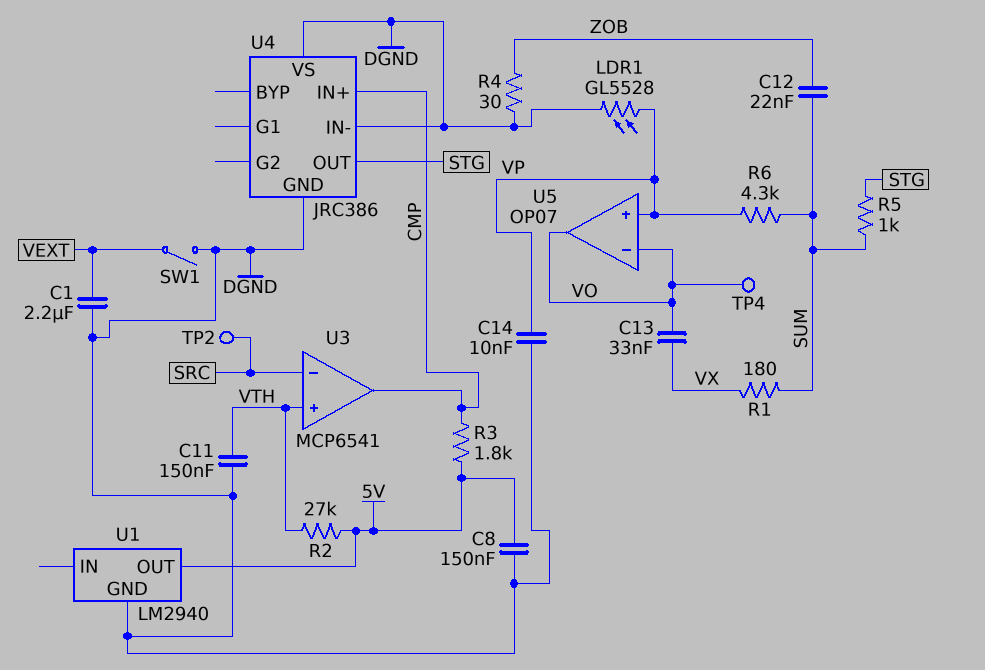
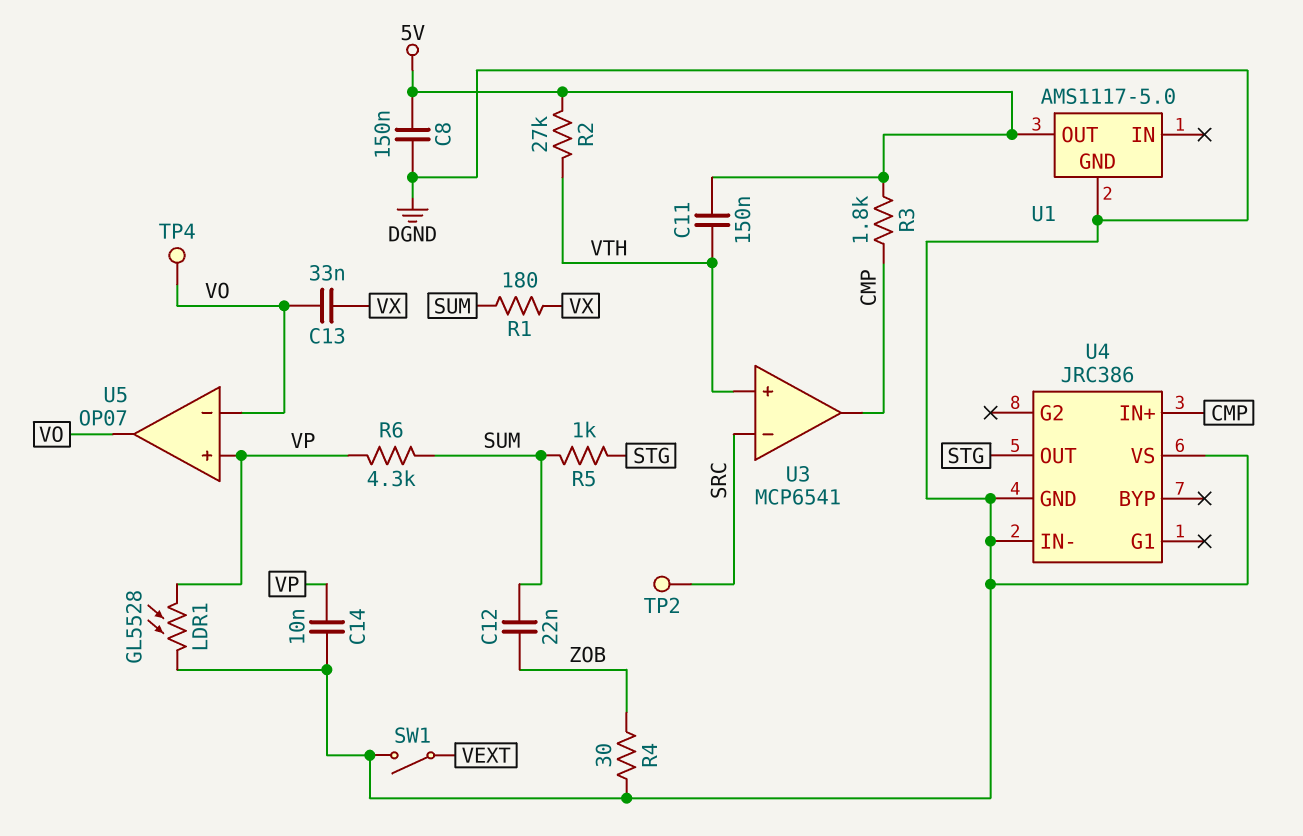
C1: 2.2uF (DGND, VEXT) -> none
C11: 150nF (DGND, VTH) -> 150nF (5V, VTH)
U1: LM2940 -> AMS1117-5.0

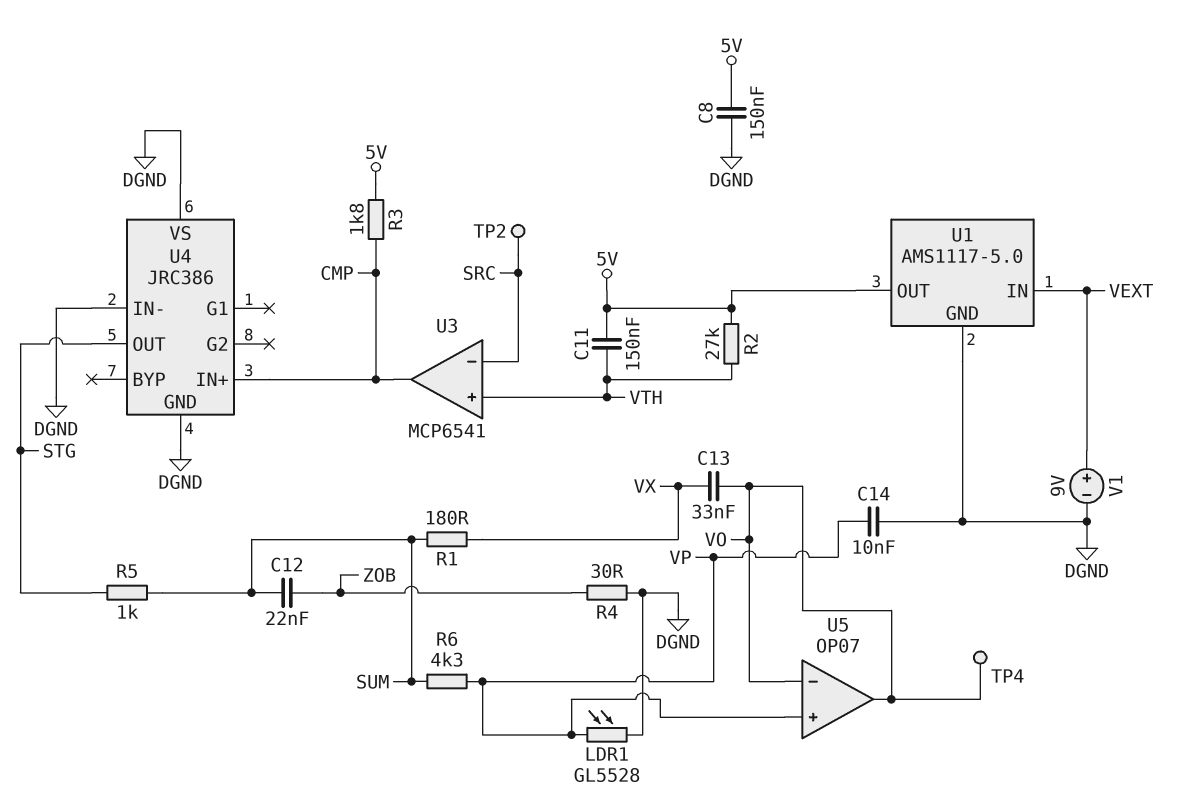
SW1: switch (DGND, VEXT) -> none
U1 pin IN: none -> VEXT
V1: none -> 9V (plus VEXT, minus DGND)

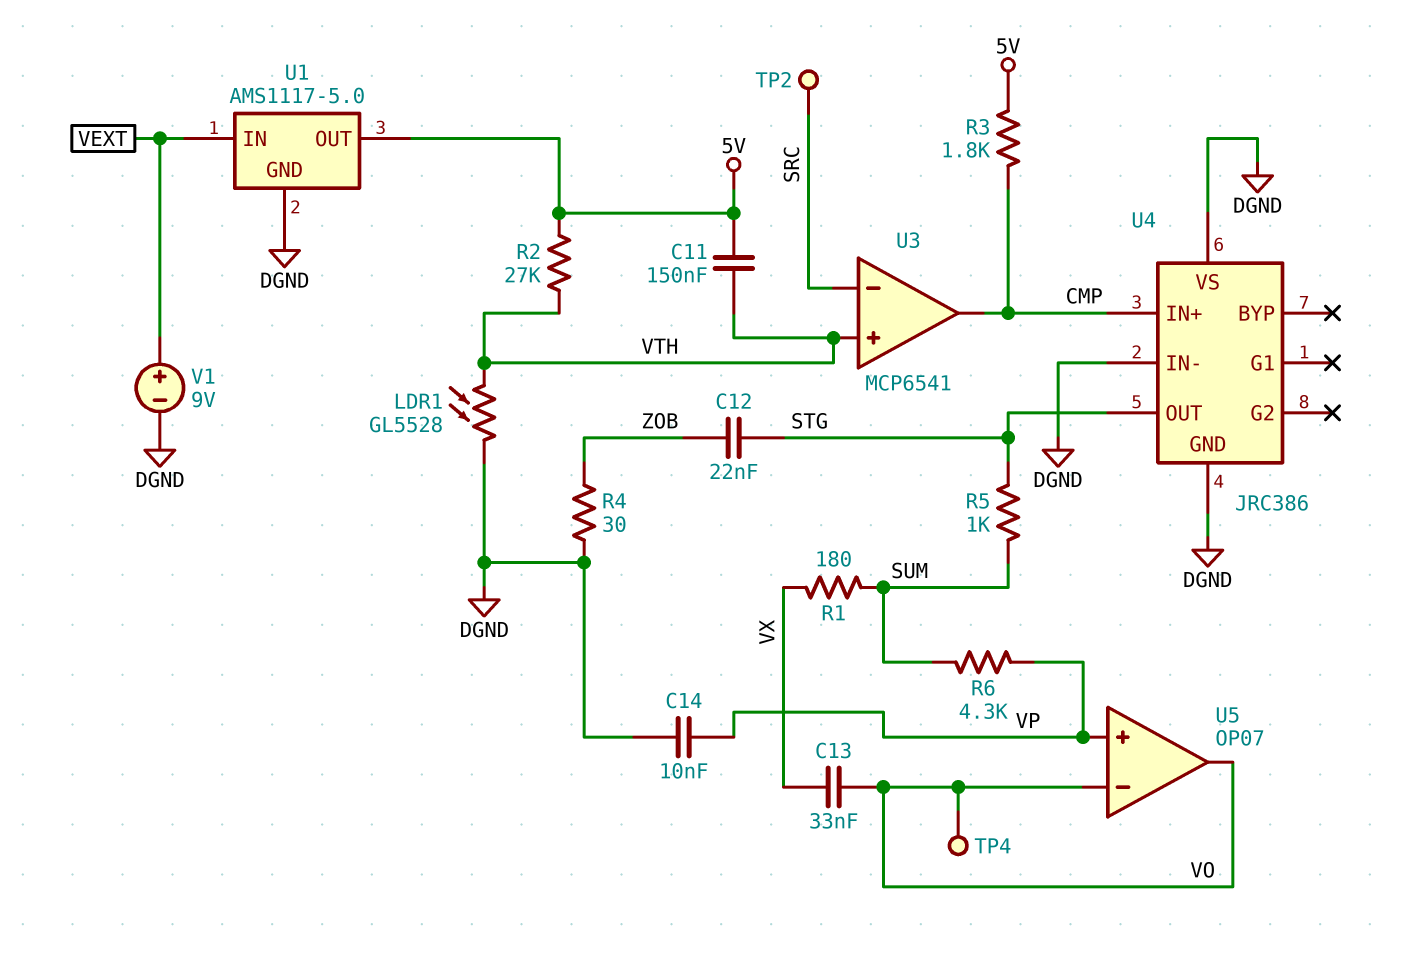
C8: 150nF (5V, DGND) -> none
C12: 22nF (SUM, ZOB) -> 22nF (STG, ZOB)
LDR1: GL5528 (DGND, VP) -> GL5528 (DGND, VTH)

